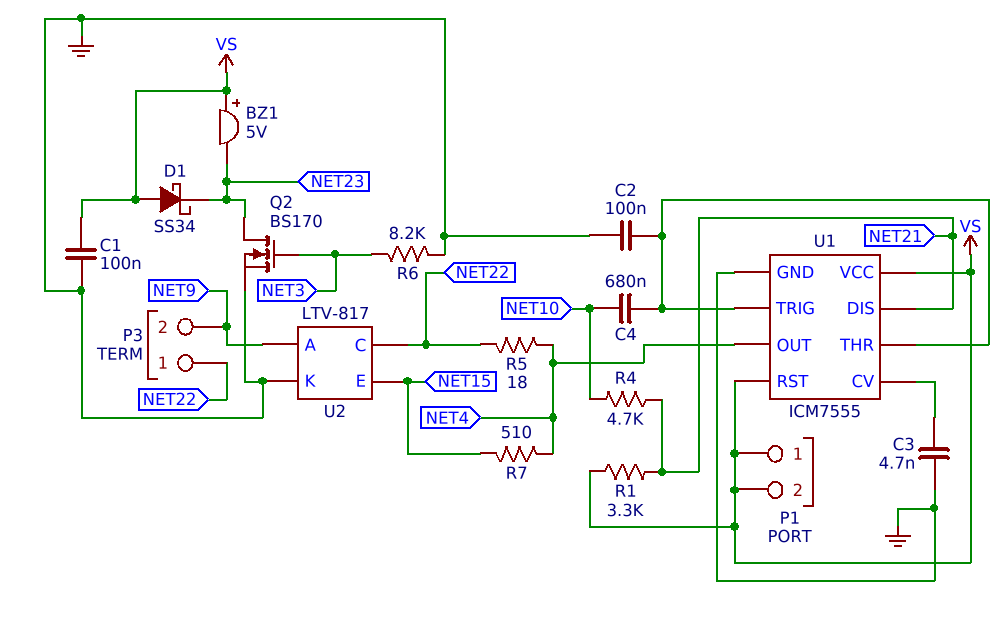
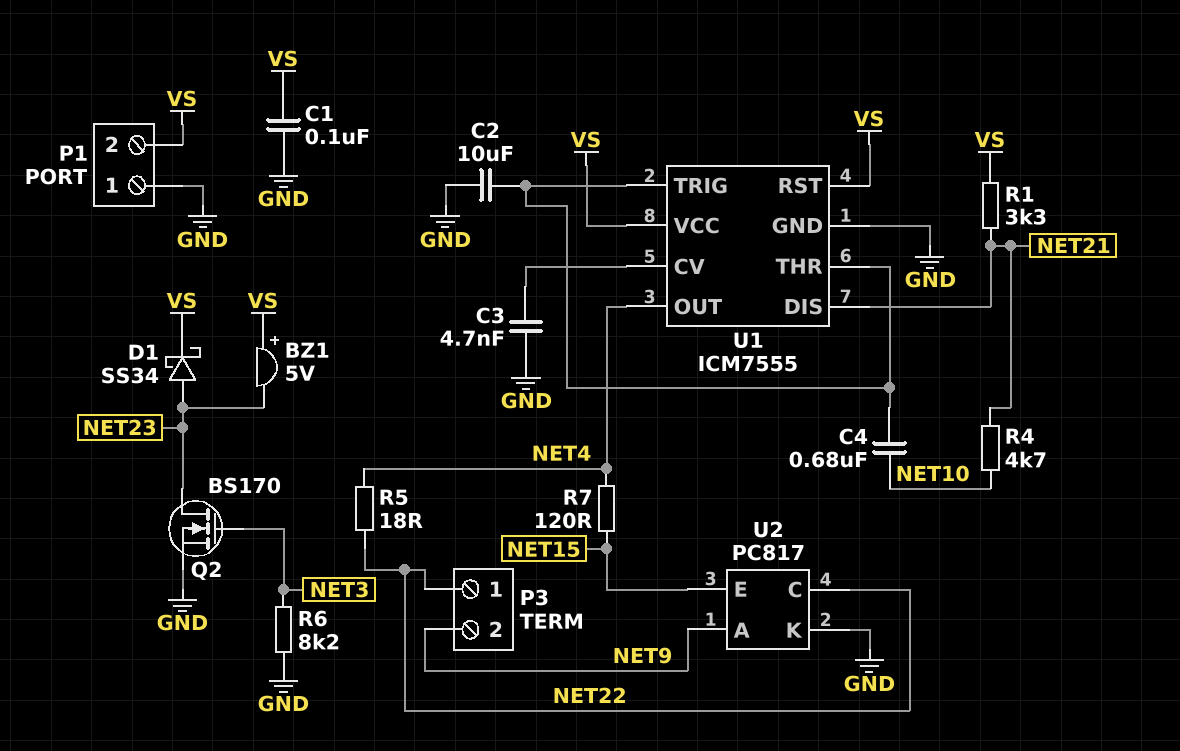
C2: 100nF (GND, U1/THR) -> 10uF (GND, U1/THR)
D1: schottky SS34 (A VS, K NET23) -> schottky SS34 (A NET23, K VS)
P1 pin 1: VS -> GND
R7: 510 (NET4, NET15) -> 120 (NET4, NET15)
U2: LTV-817 -> PC817

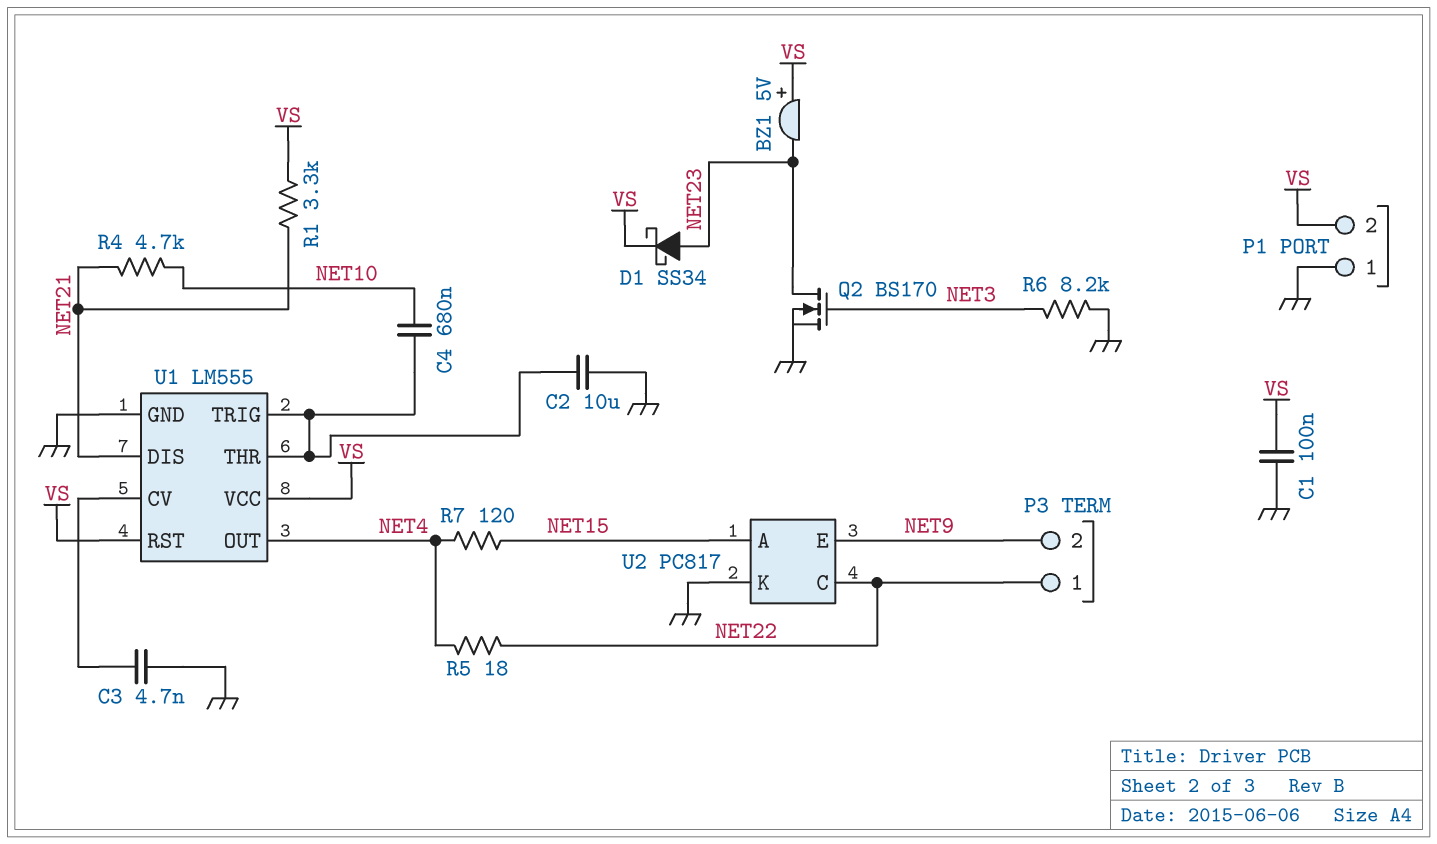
U1: ICM7555 -> LM555
U2 pin A: NET9 -> NET15
U2 pin E: NET15 -> NET9

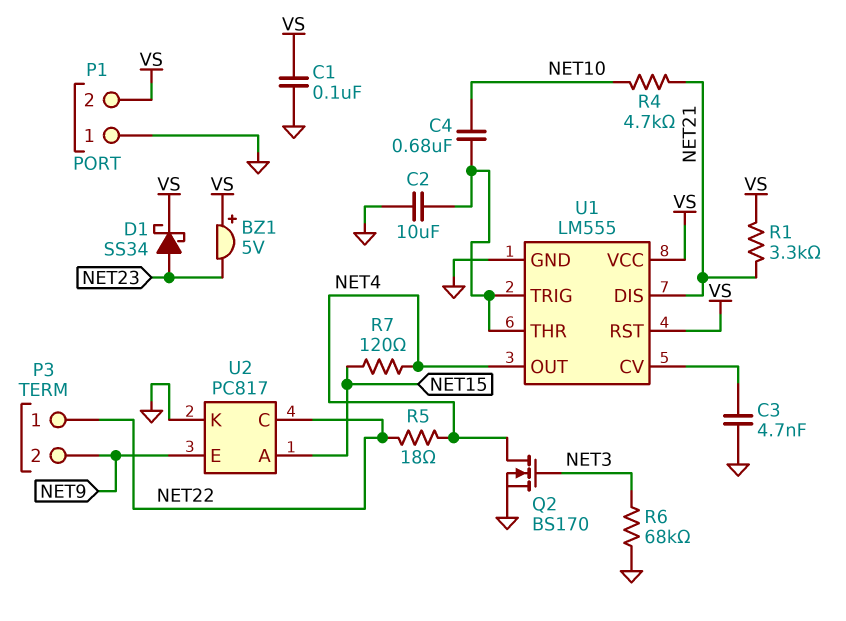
Q2: NMOS BS170 (G NET3, D NET23, S GND) -> NMOS BS170 (G NET3, D NET4, S GND)
R6: 8.2k (GND, NET3) -> 68k (GND, NET3)

